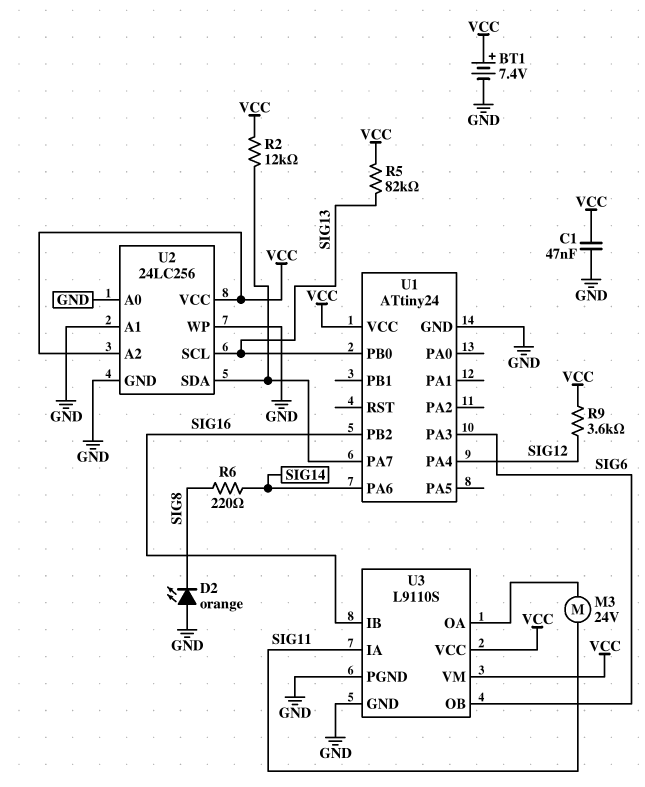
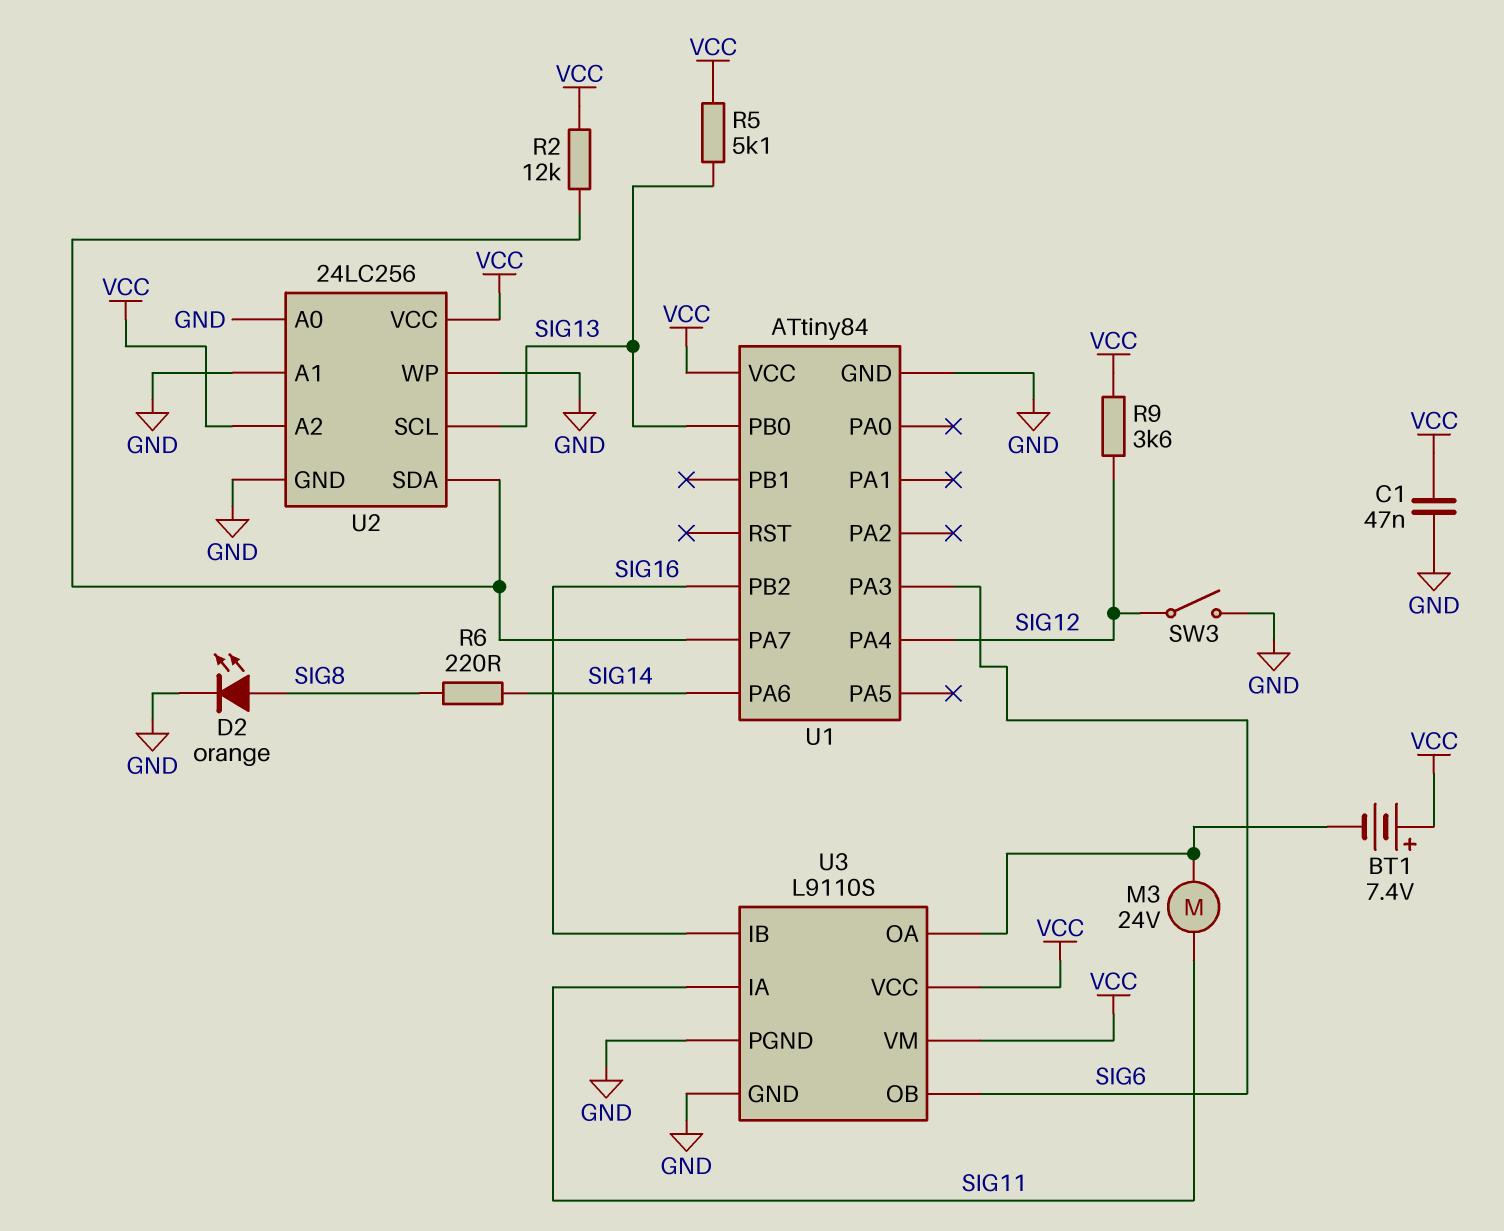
BT1: 7.4V (plus VCC, minus GND) -> 7.4V (plus VCC, minus U3/OA)
D2: LED orange (A GND, K SIG8) -> LED orange (A SIG8, K GND)
R5: 82k (SIG13, VCC) -> 5.1k (SIG13, VCC)
SW3: none -> switch (GND, SIG12)
U1: ATtiny24 -> ATtiny84

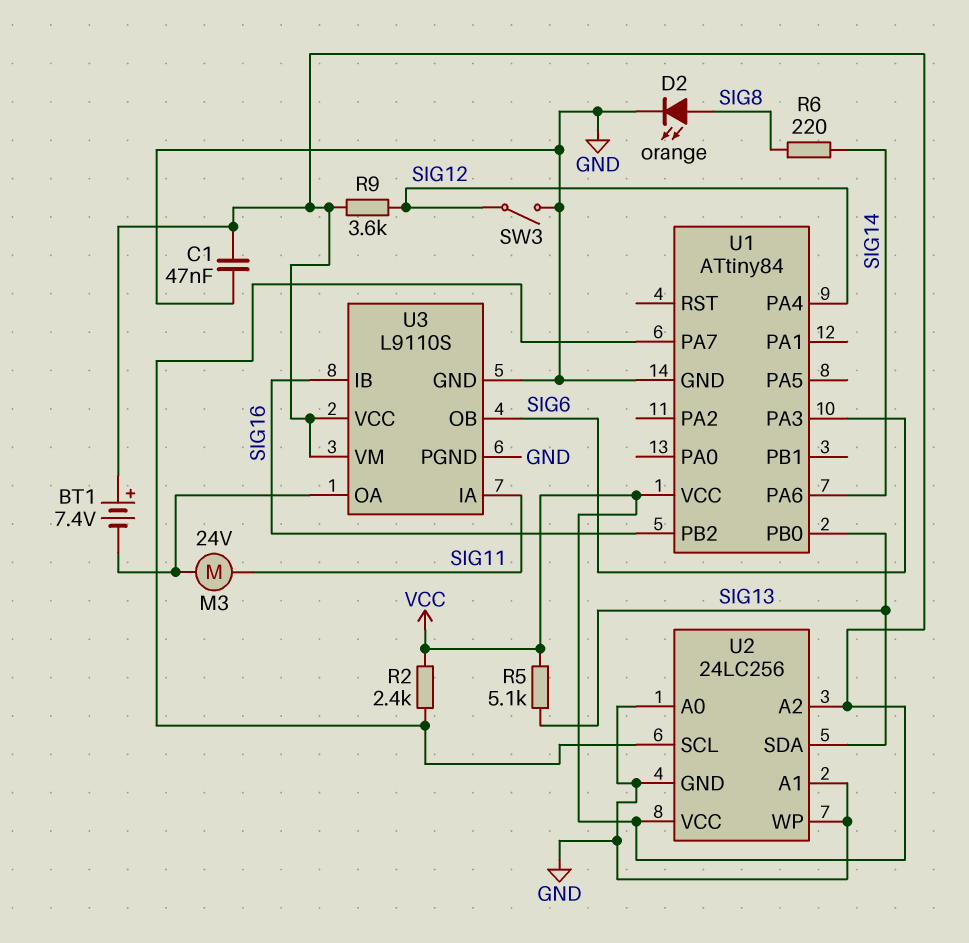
R2: 12k (U1/PA7, VCC) -> 2.4k (U1/PA7, VCC)
U2 pin SCL: SIG13 -> U1/PA7
U2 pin SDA: U1/PA7 -> SIG13

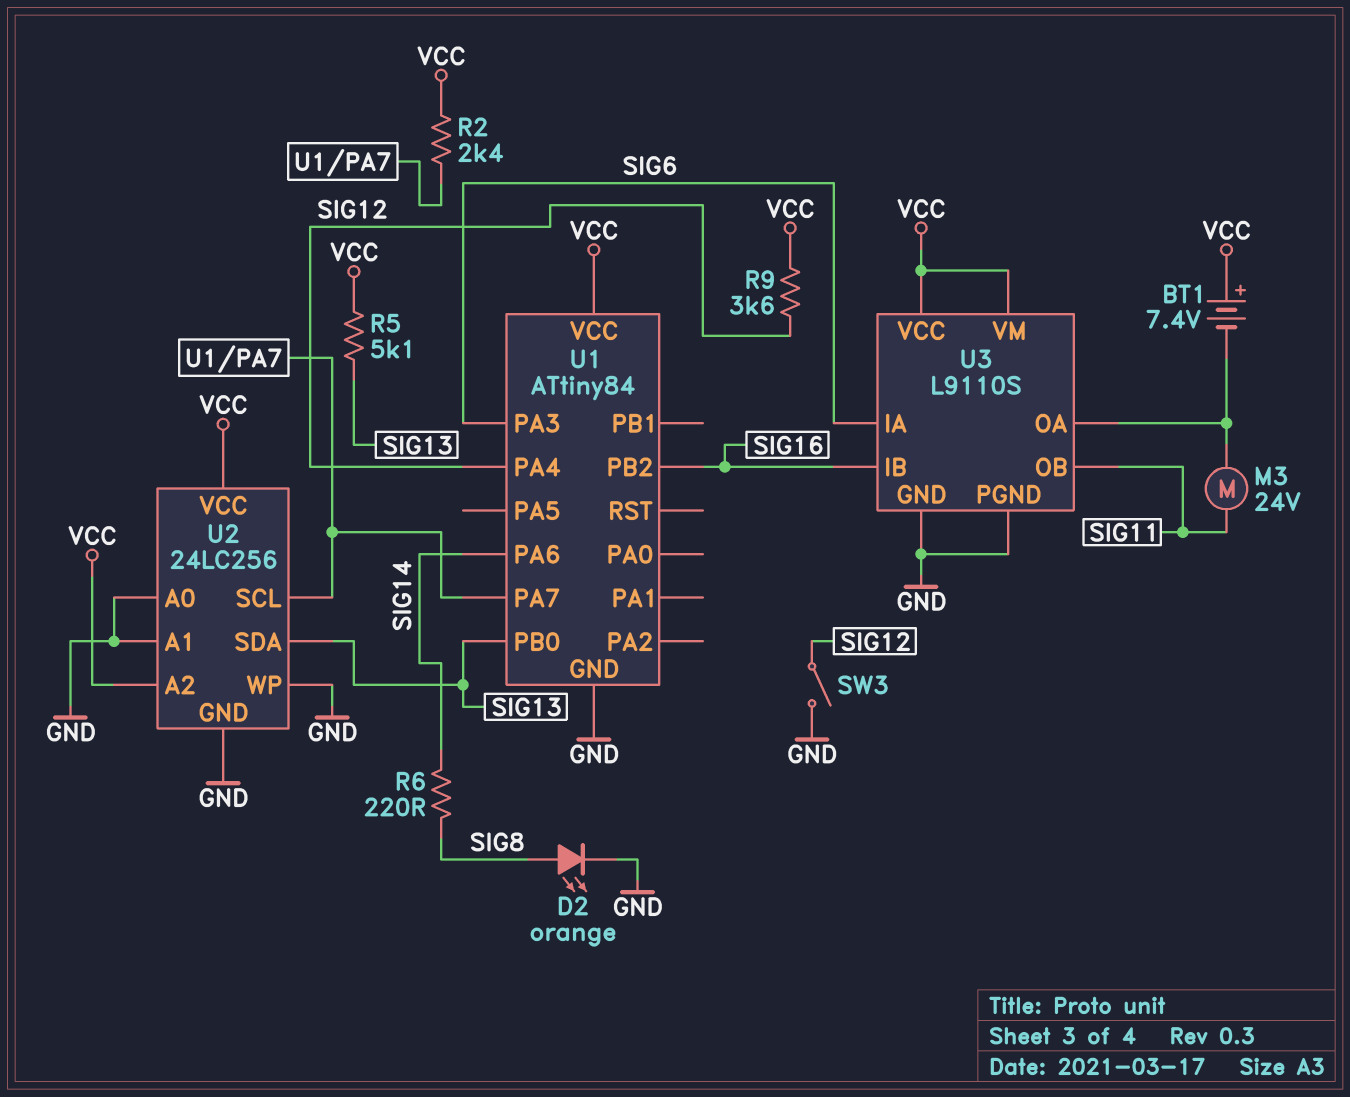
C1: 47nF (GND, VCC) -> none
U3 pin IA: SIG11 -> SIG6
U3 pin OB: SIG6 -> SIG11

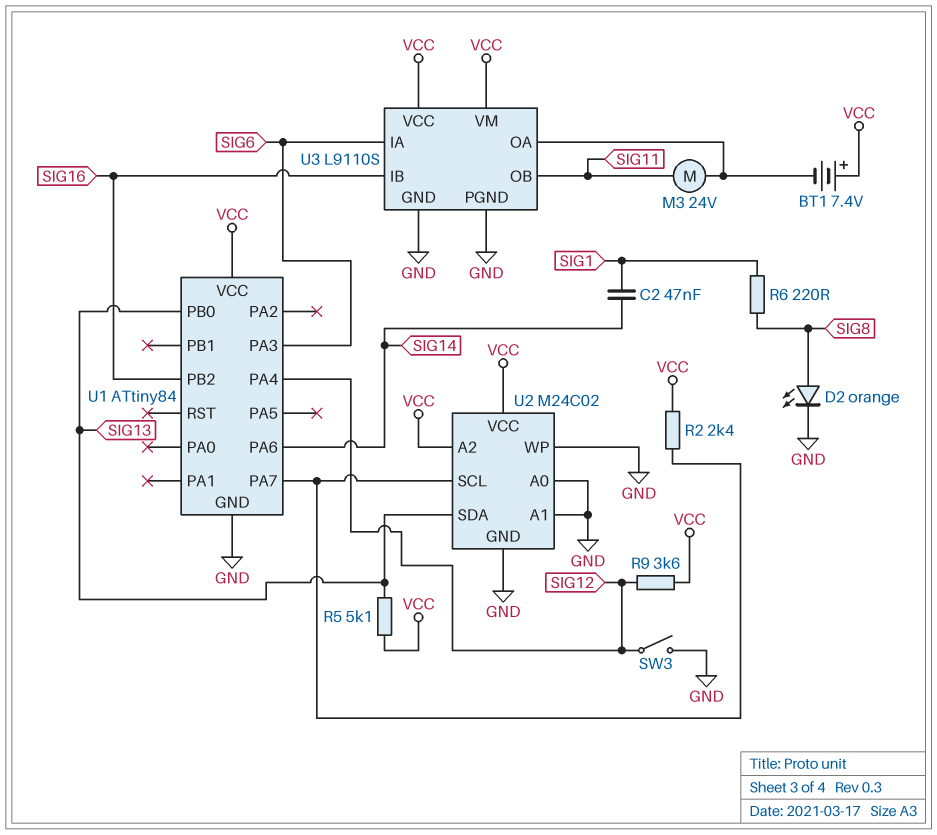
C2: none -> 47nF (SIG1, SIG14)
R6: 220 (SIG8, SIG14) -> 220 (SIG1, SIG8)
U2: 24LC256 -> M24C02

